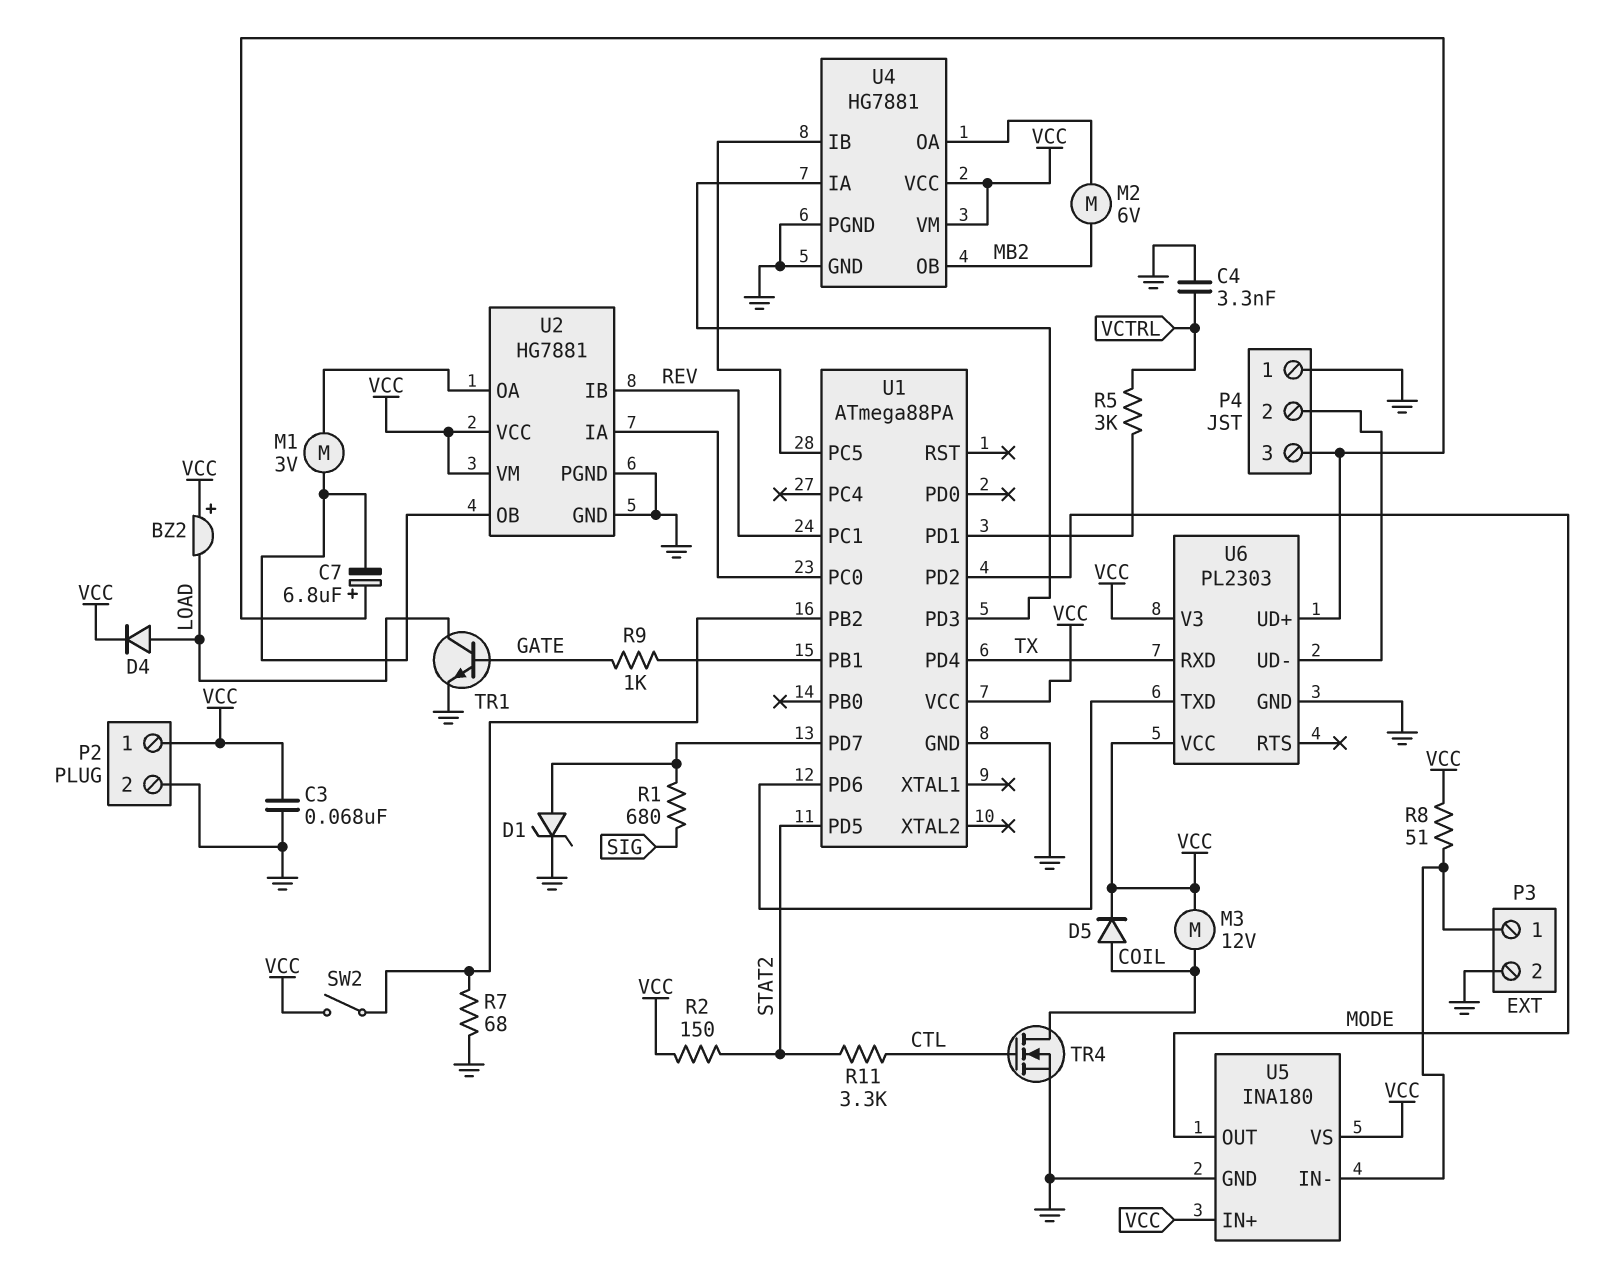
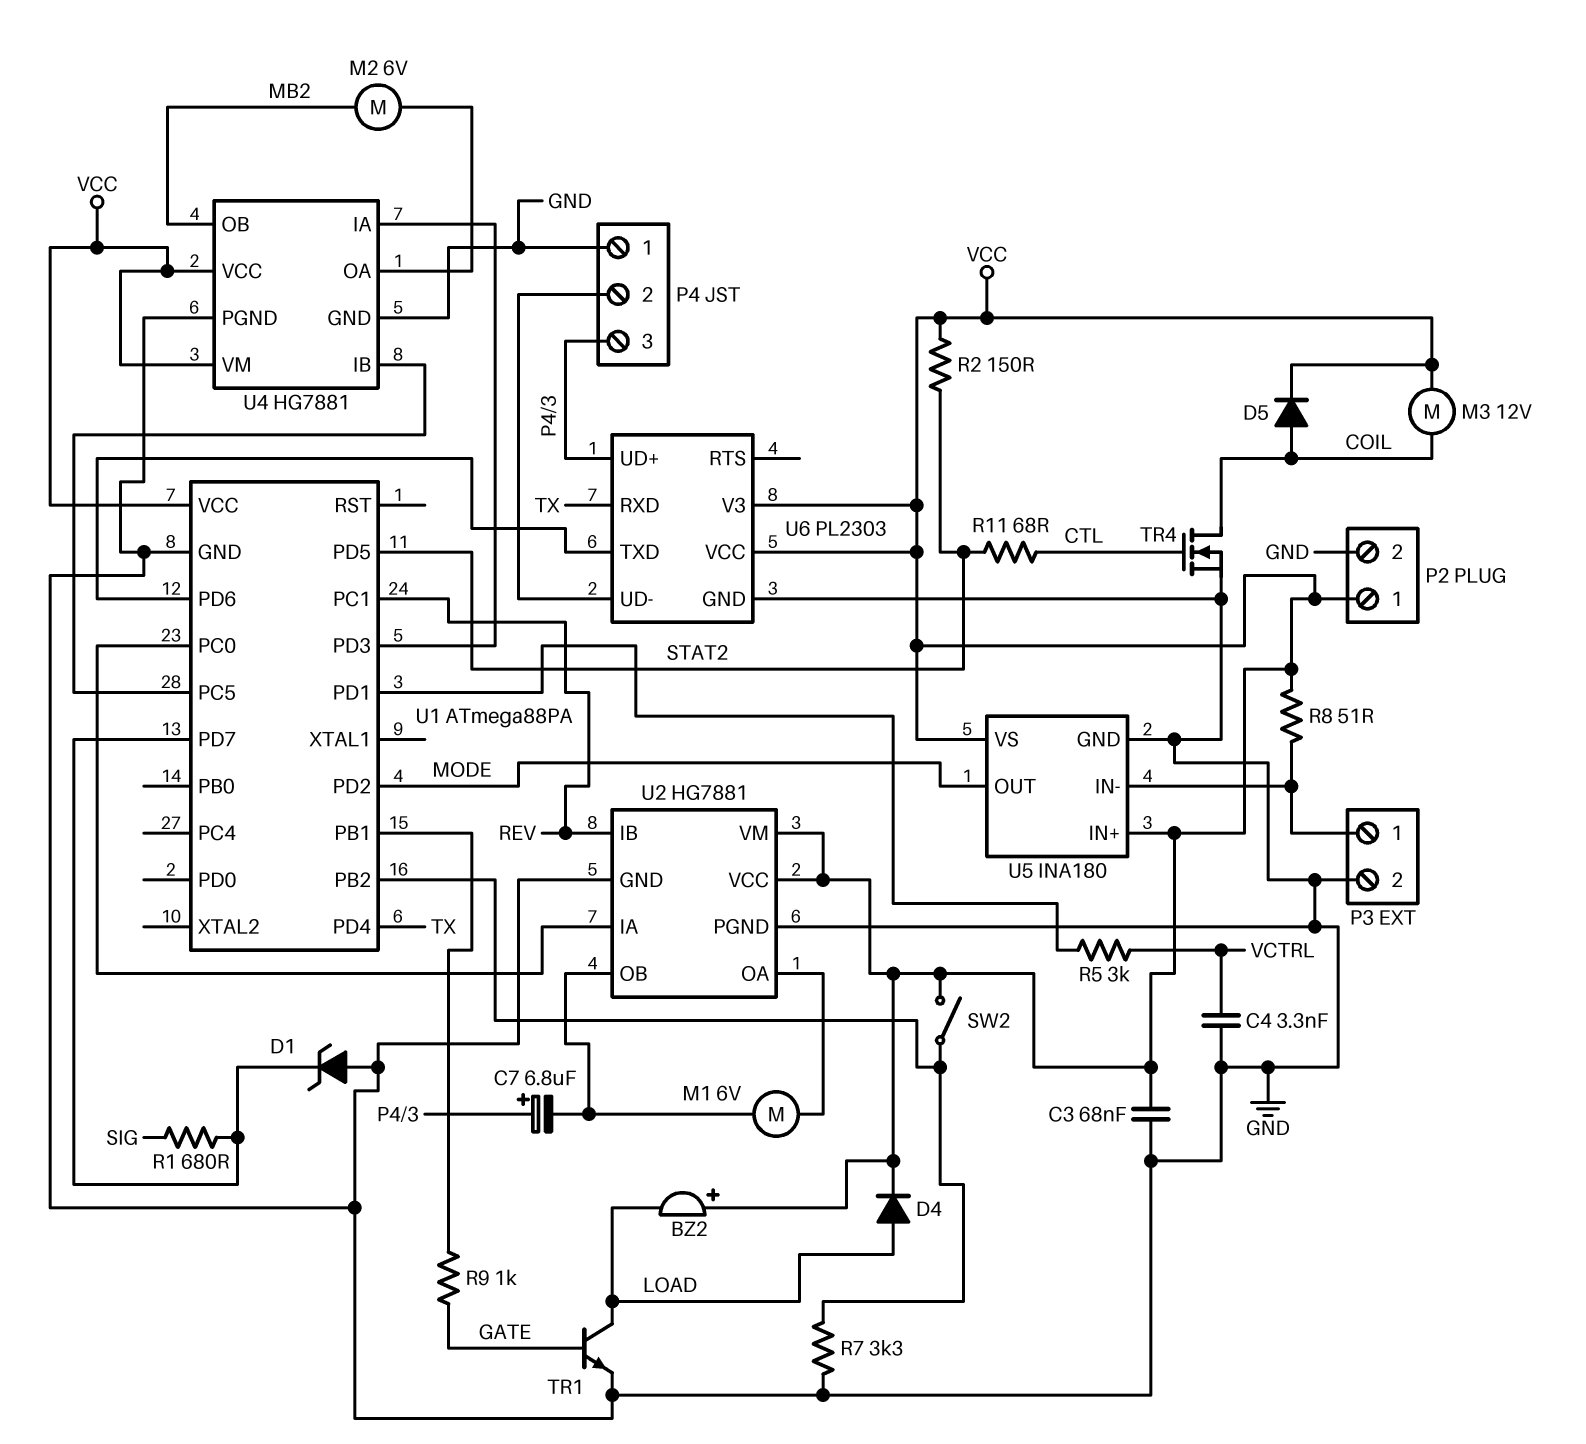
D1: zener (A U1/PD7, K GND) -> zener (A GND, K U1/PD7)
M1: motor 3V (U2/OA, U2/OB) -> motor 6V (U2/OA, U2/OB)
R7: 68 (GND, U1/PB2) -> 3.3k (GND, U1/PB2)
R11: 3.3k (CTL, STAT2) -> 68 (CTL, STAT2)

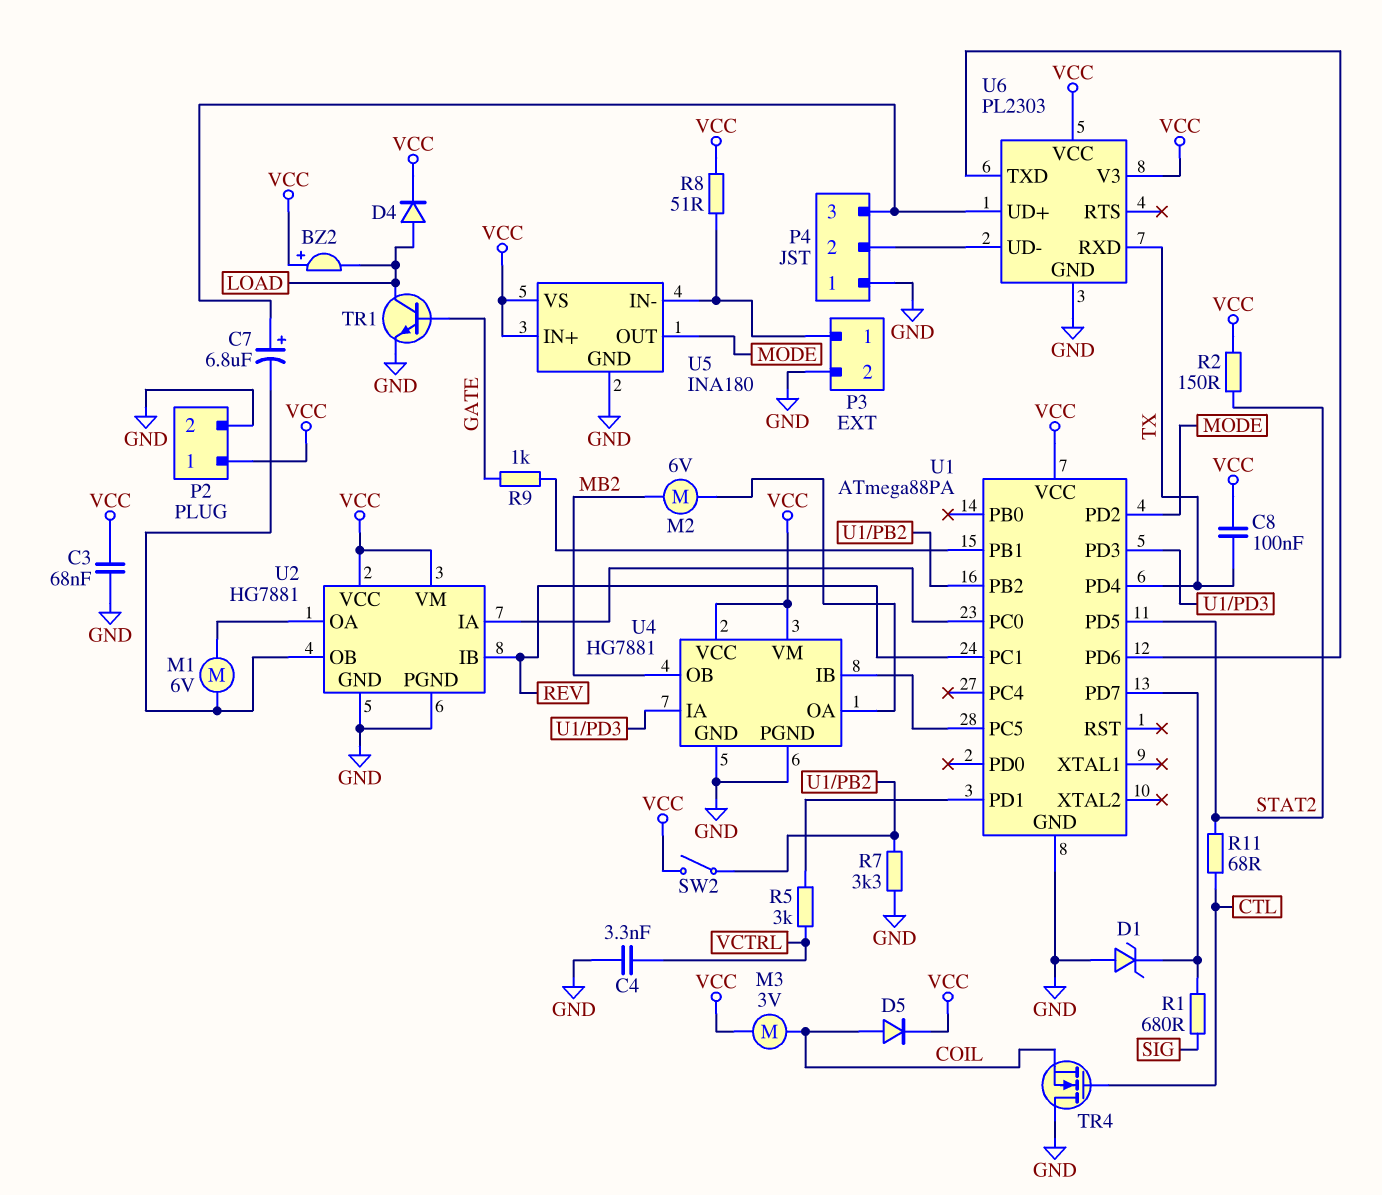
C8: none -> 100nF (TX, VCC)
M3: motor 12V (COIL, VCC) -> motor 3V (COIL, VCC)
TR4: NMOS (G CTL, D COIL, S GND) -> NMOS (G CTL, D GND, S COIL)

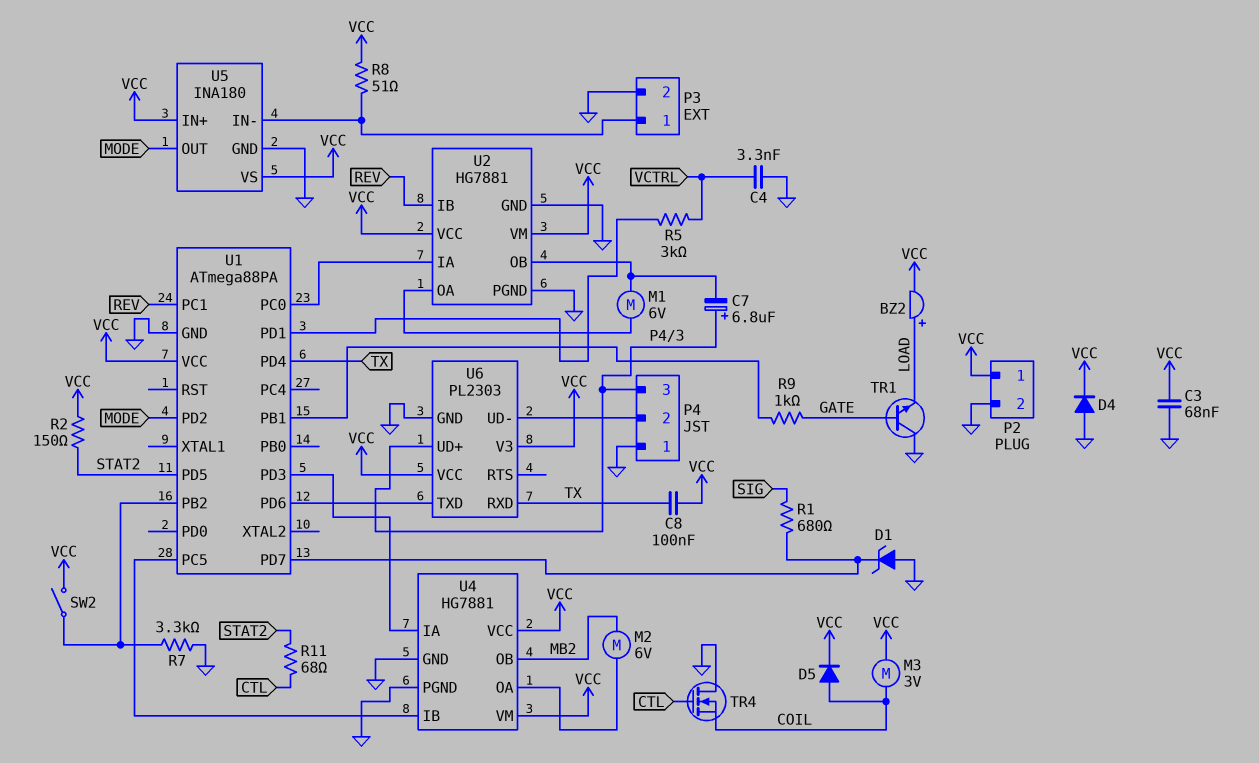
BZ2: buzzer (plus VCC, minus LOAD) -> buzzer (plus LOAD, minus VCC)
D4: diode (A LOAD, K VCC) -> diode (A GND, K VCC)
TR1: NPN (B GATE, C LOAD, E GND) -> NPN (B GATE, C GND, E LOAD)

